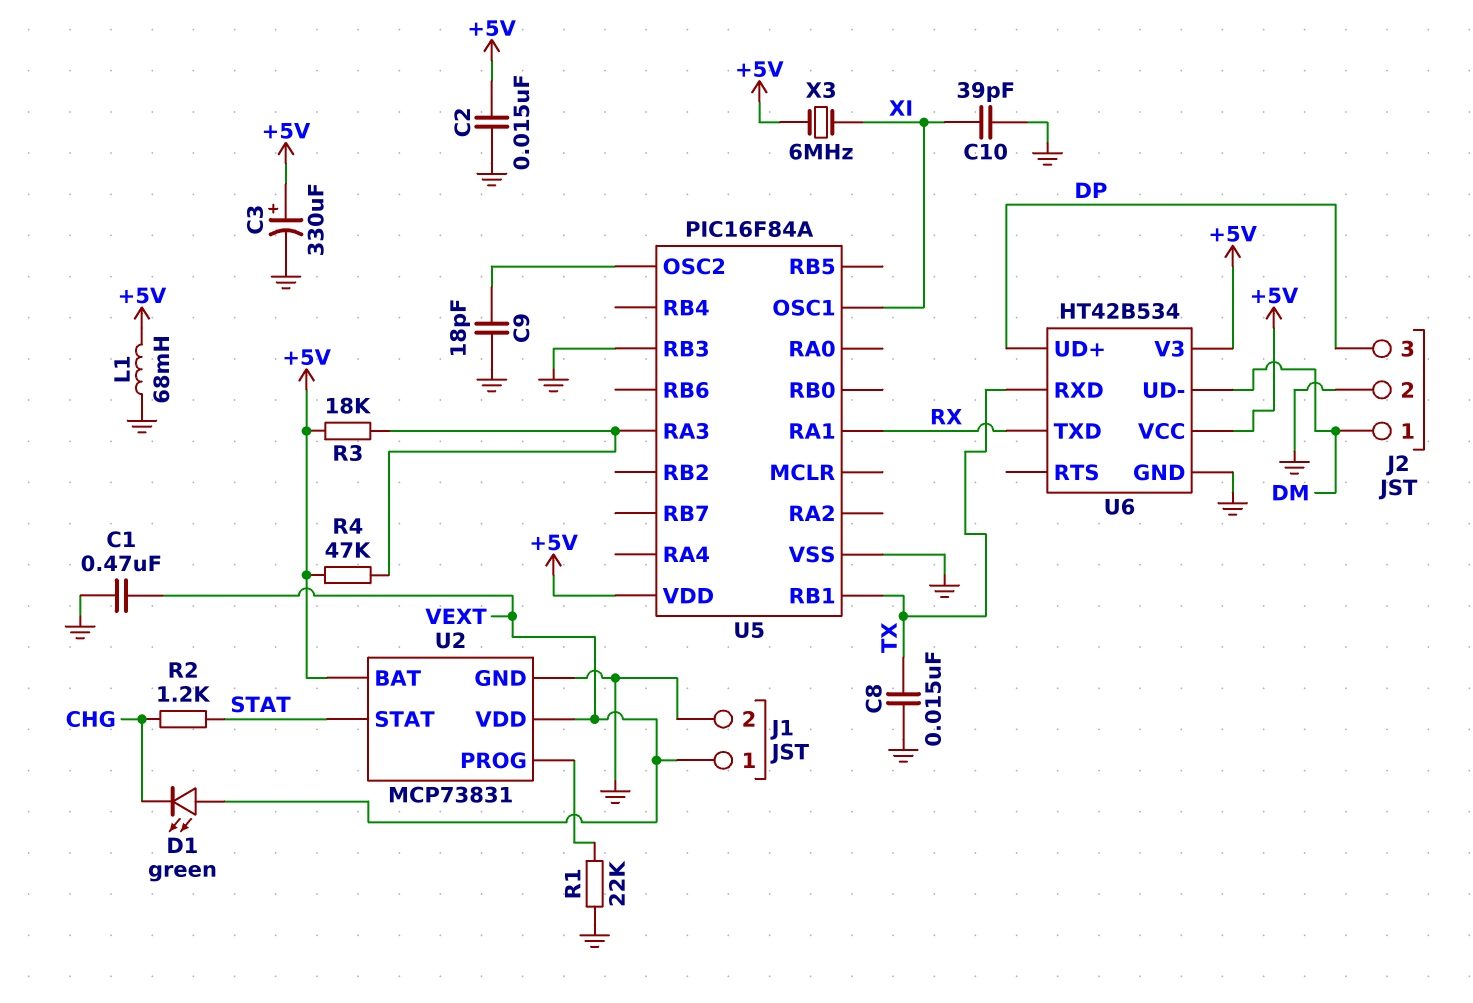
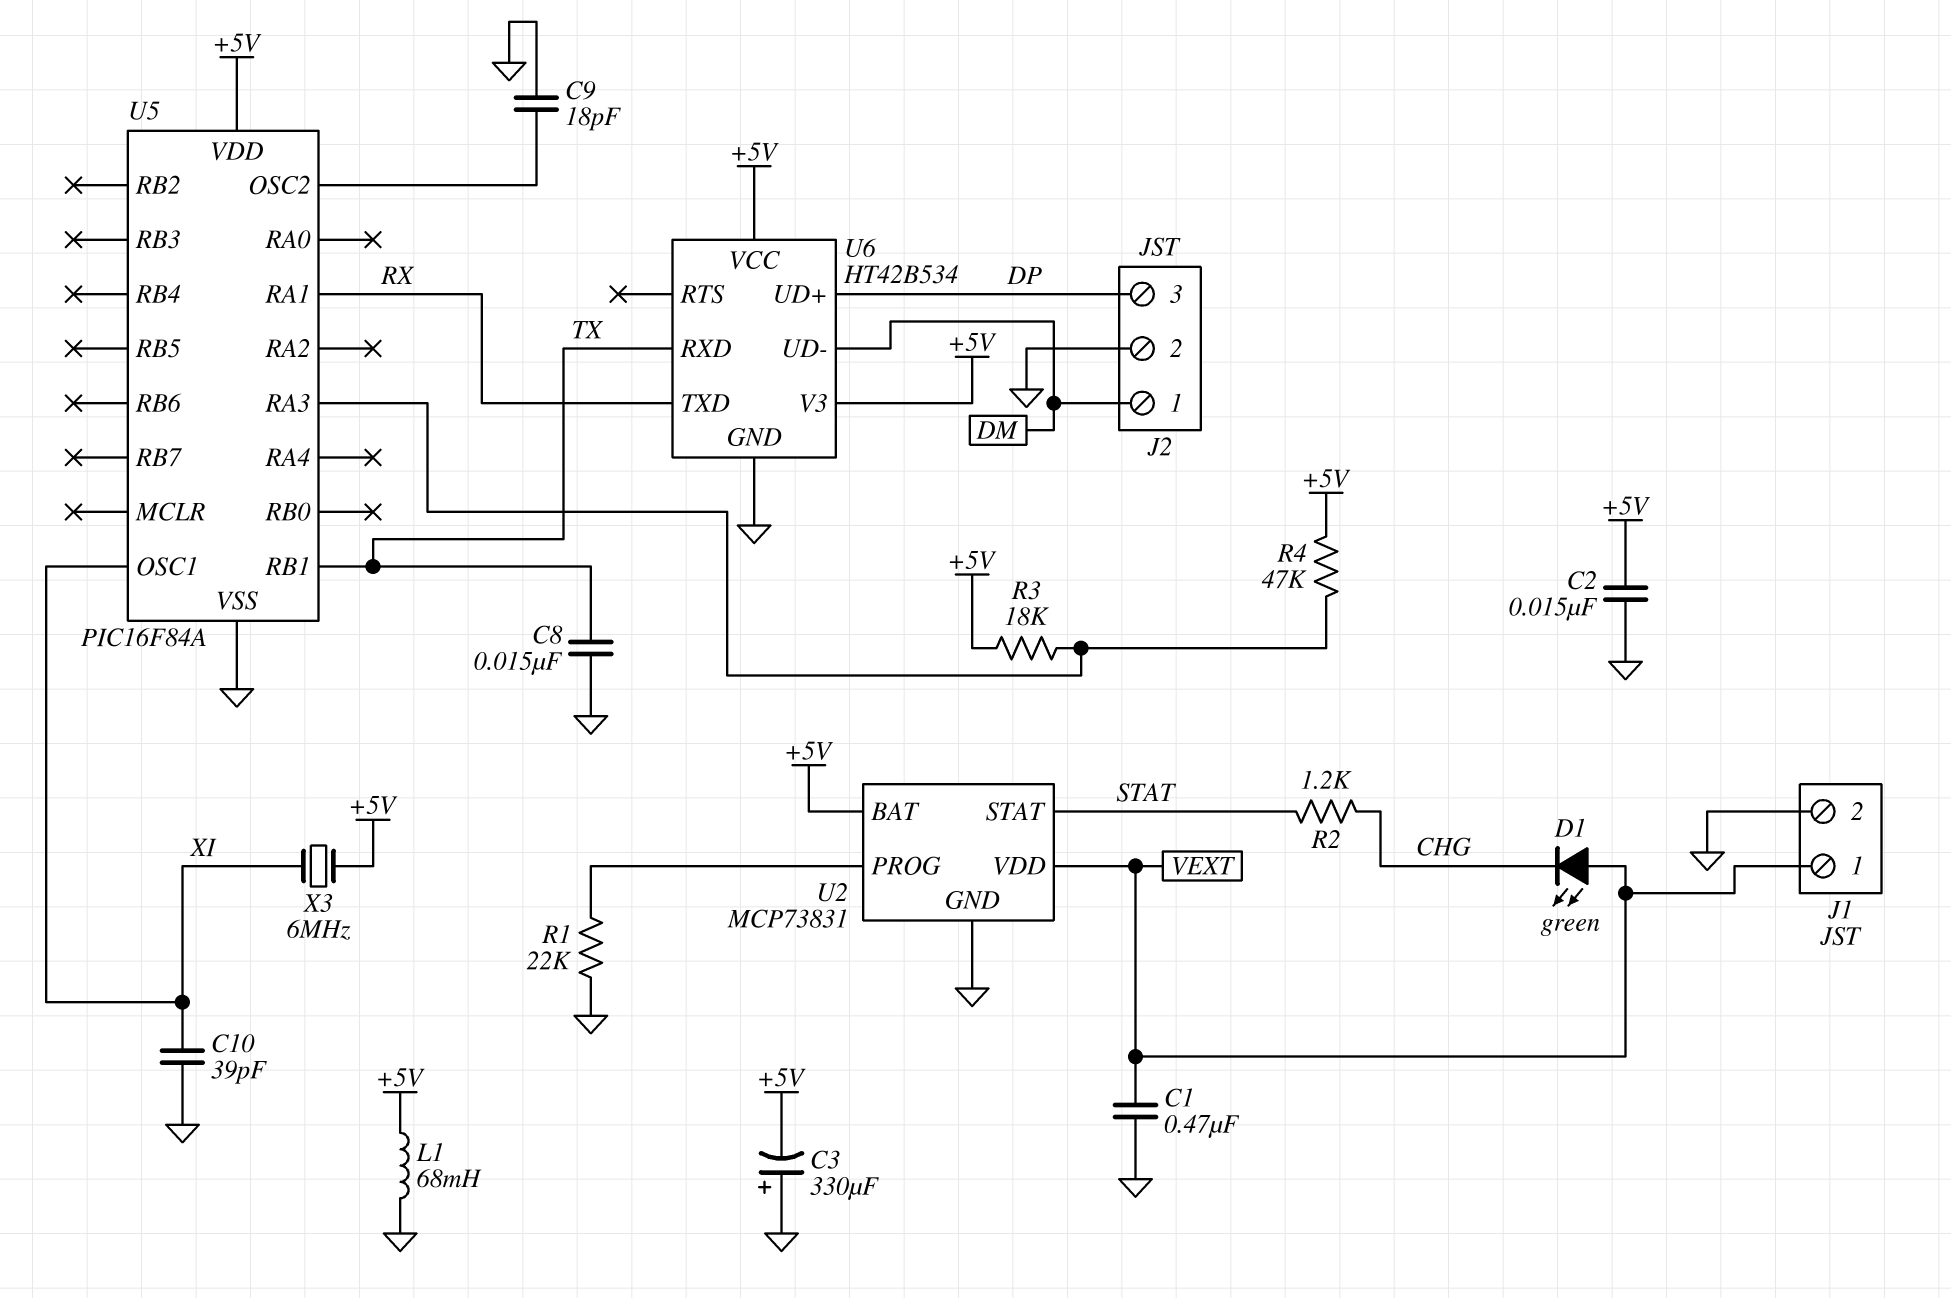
C3: 330uF (plus +5V, minus GND) -> 330uF (plus GND, minus +5V)
U5 pin RB3: GND -> none

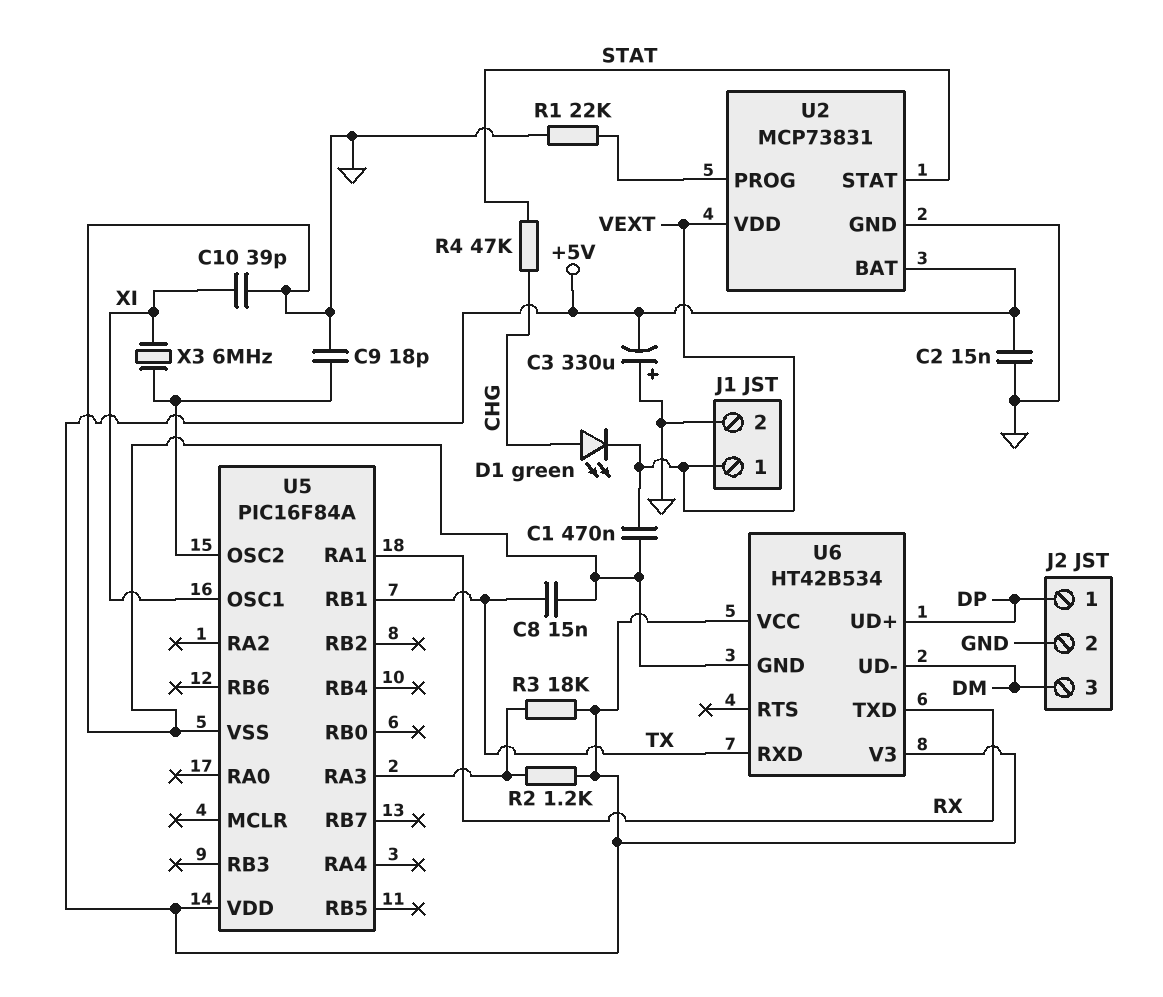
D1: LED green (A VEXT, K CHG) -> LED green (A CHG, K VEXT)
J2 pin 1: DM -> DP
J2 pin 3: DP -> DM
L1: 68mH (+5V, GND) -> none
R2: 1.2k (CHG, STAT) -> 1.2k (+5V, U5/RA3)
R4: 47k (+5V, U5/RA3) -> 47k (CHG, STAT)
X3: 6MHz (+5V, XI) -> 6MHz (U5/OSC2, XI)

